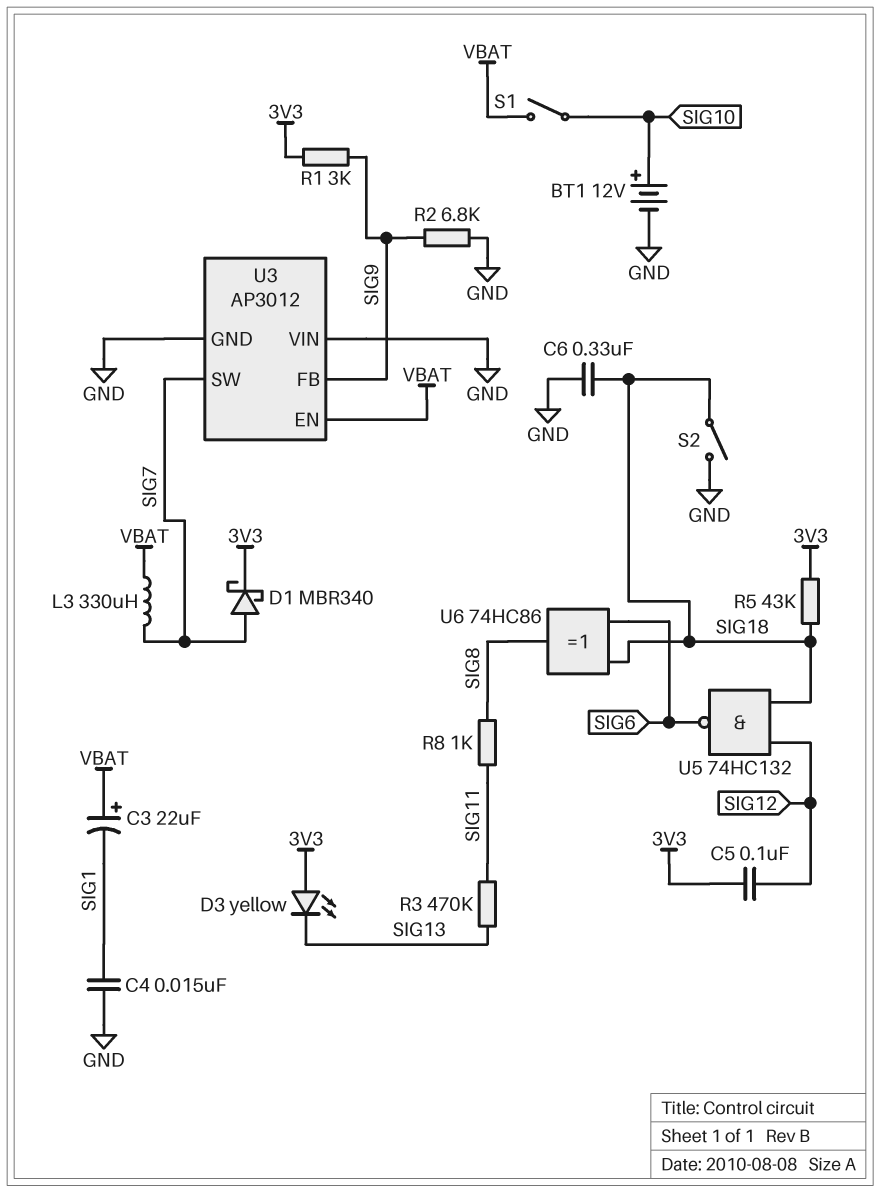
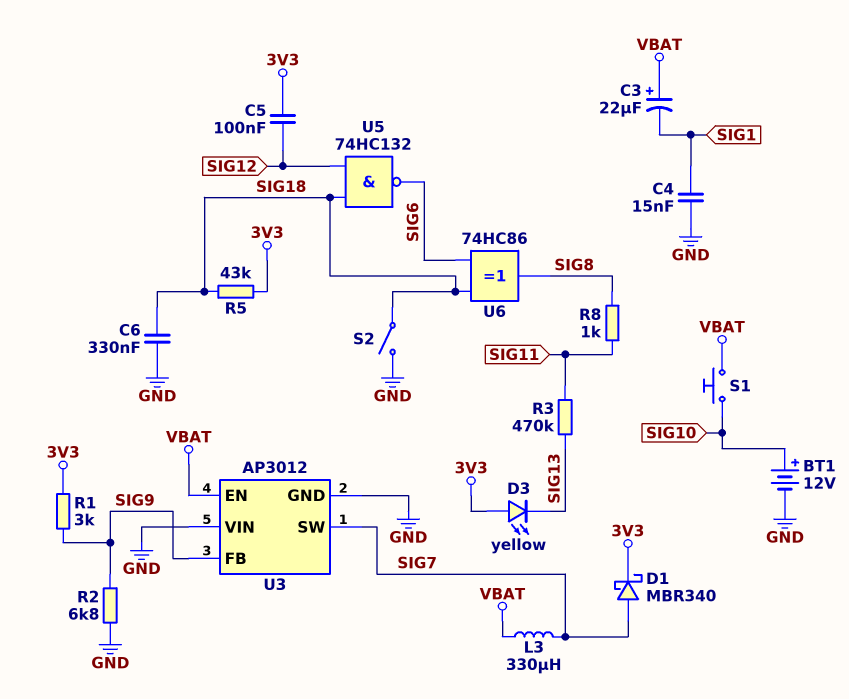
S1: switch (SIG10, VBAT) -> button (SIG10, VBAT)

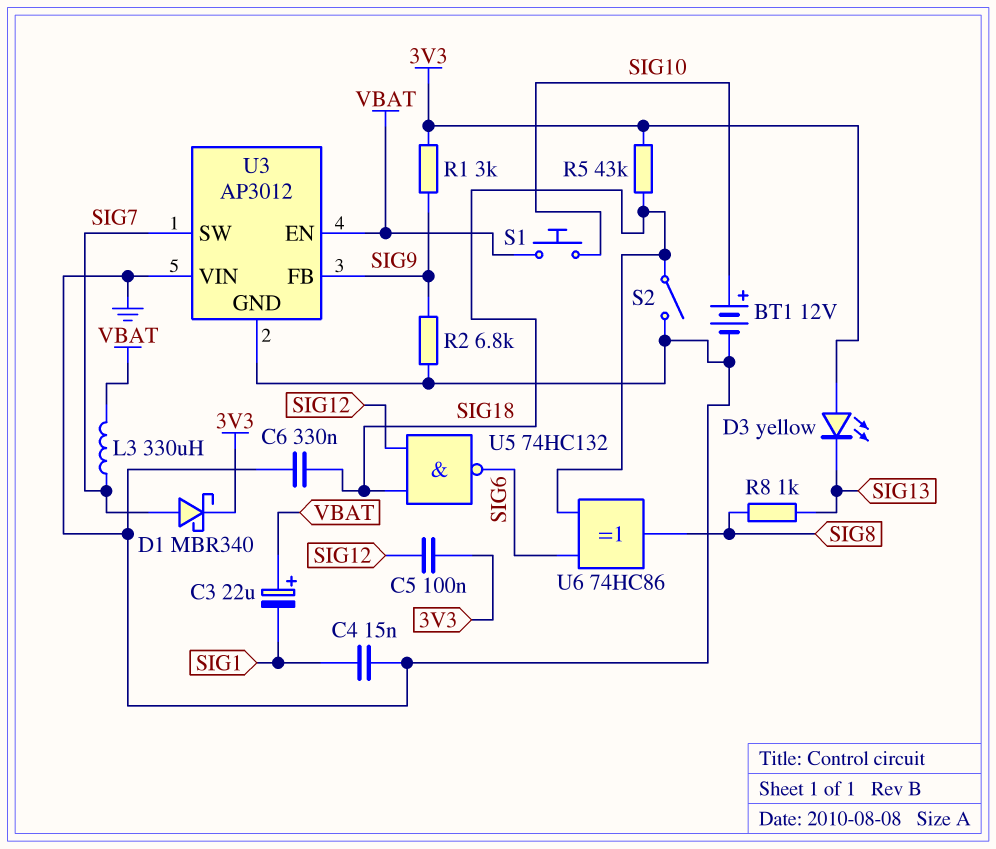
R3: 470k (SIG11, SIG13) -> none
R8: 1k (SIG8, SIG11) -> 1k (SIG8, SIG13)

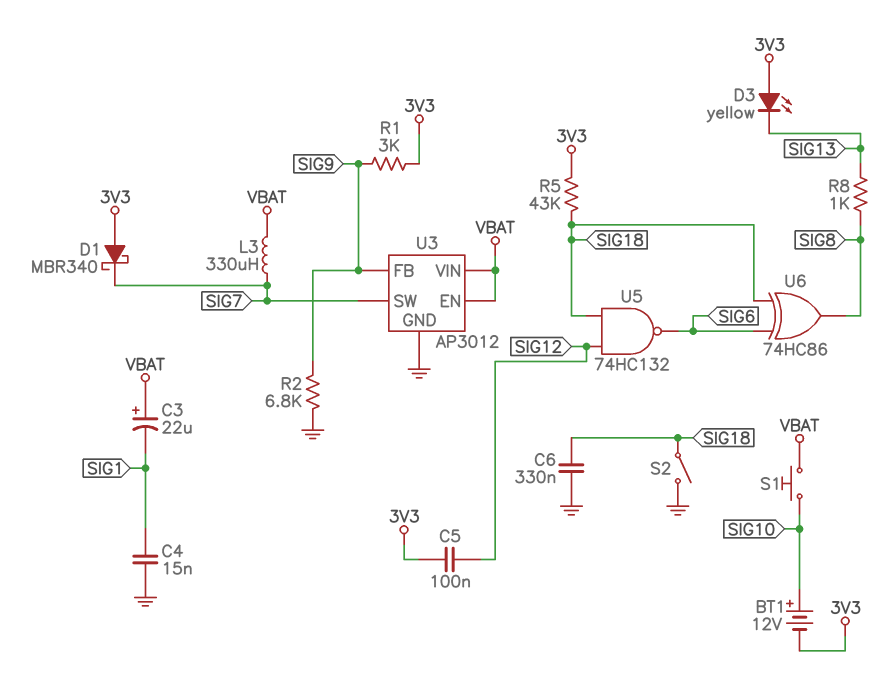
BT1: 12V (plus SIG10, minus GND) -> 12V (plus SIG10, minus 3V3)
D1: schottky MBR340 (A SIG7, K 3V3) -> schottky MBR340 (A 3V3, K SIG7)
U3 pin VIN: GND -> VBAT

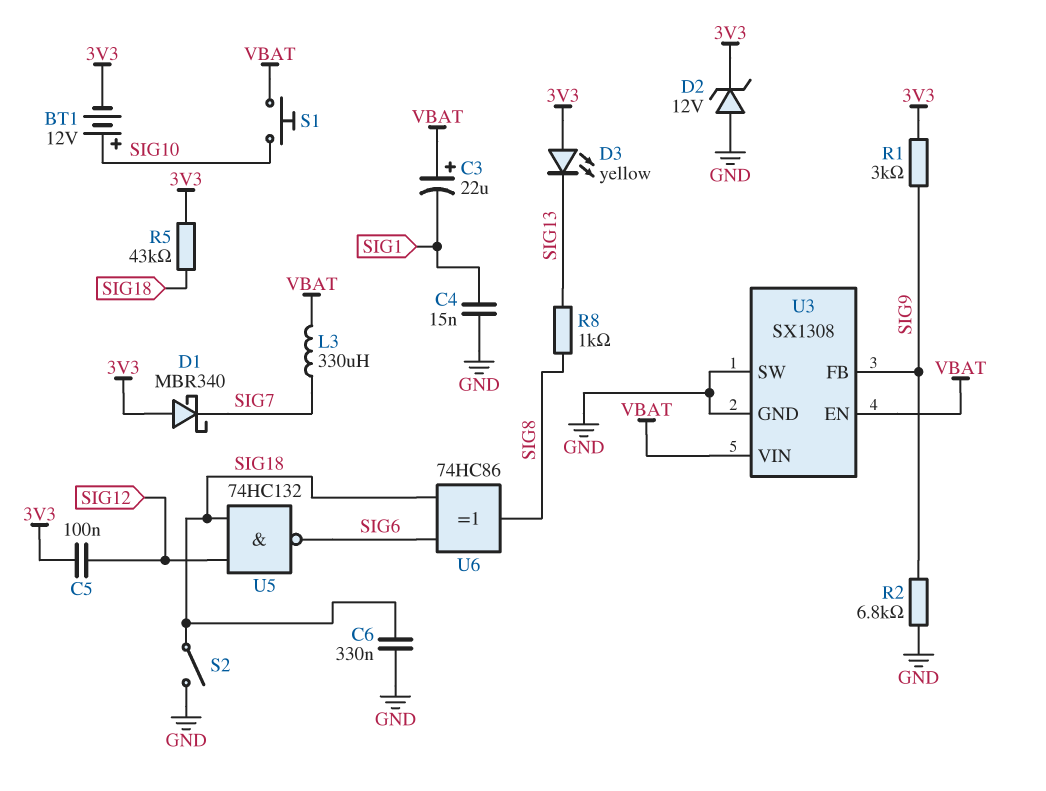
D2: none -> zener 12V (A GND, K 3V3)
U3: AP3012 -> SX1308
U3 pin SW: SIG7 -> GND

